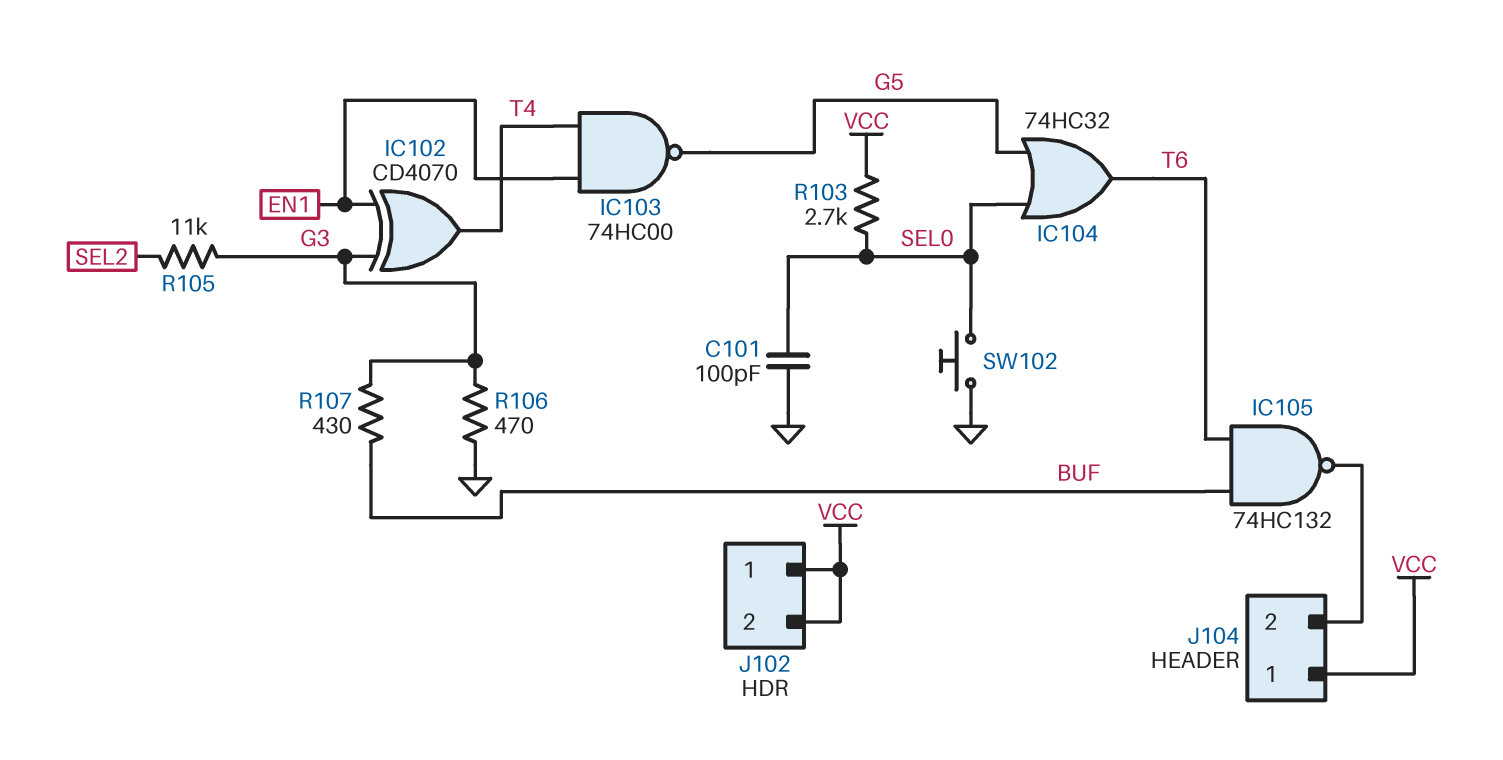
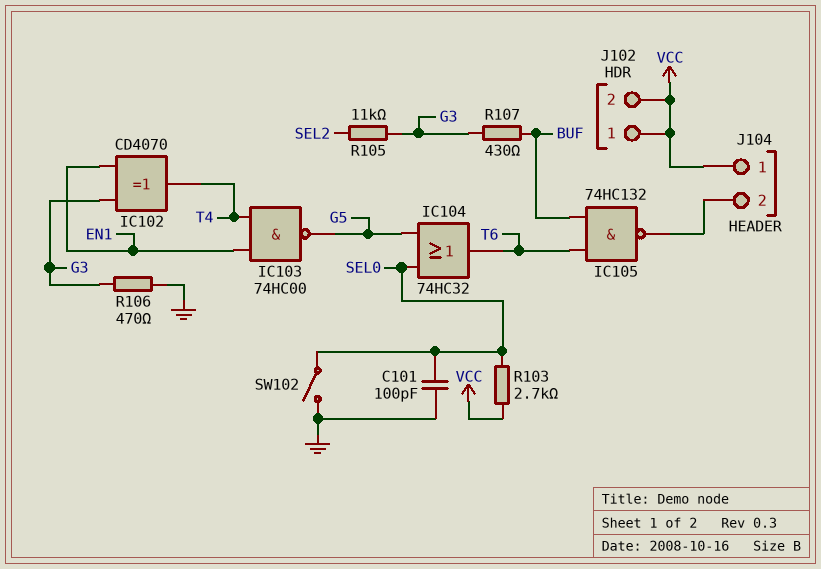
SW102: button (GND, SEL0) -> switch (GND, SEL0)

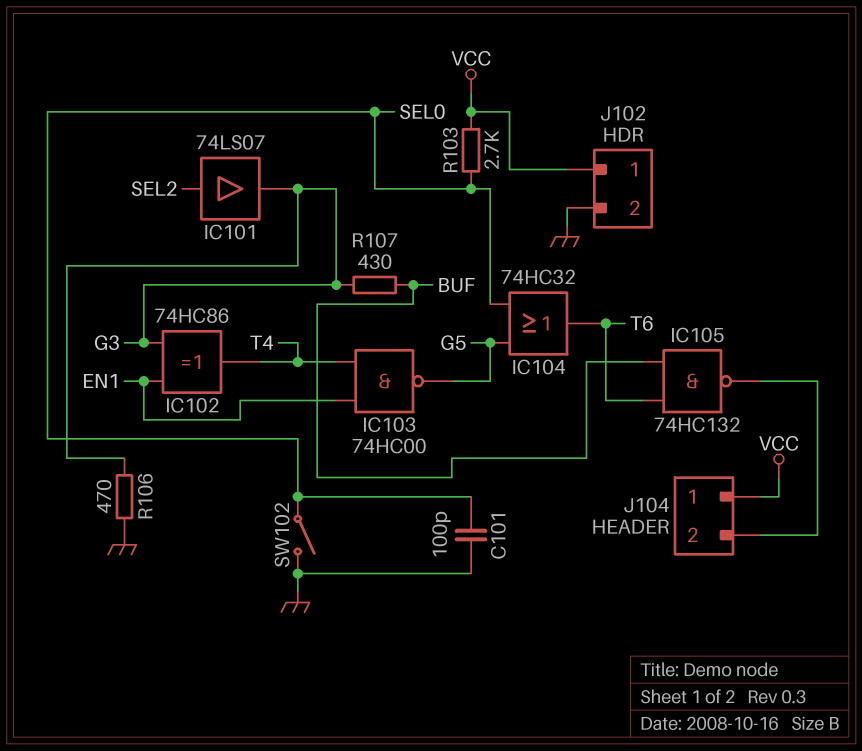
IC101: none -> buffer 74LS07 (in SEL2, out G3)
IC102: XOR CD4070 (in EN1, in G3, out T4) -> XOR 74HC86 (in EN1, in G3, out T4)
J102 pin 2: VCC -> GND
R105: 11k (G3, SEL2) -> none

